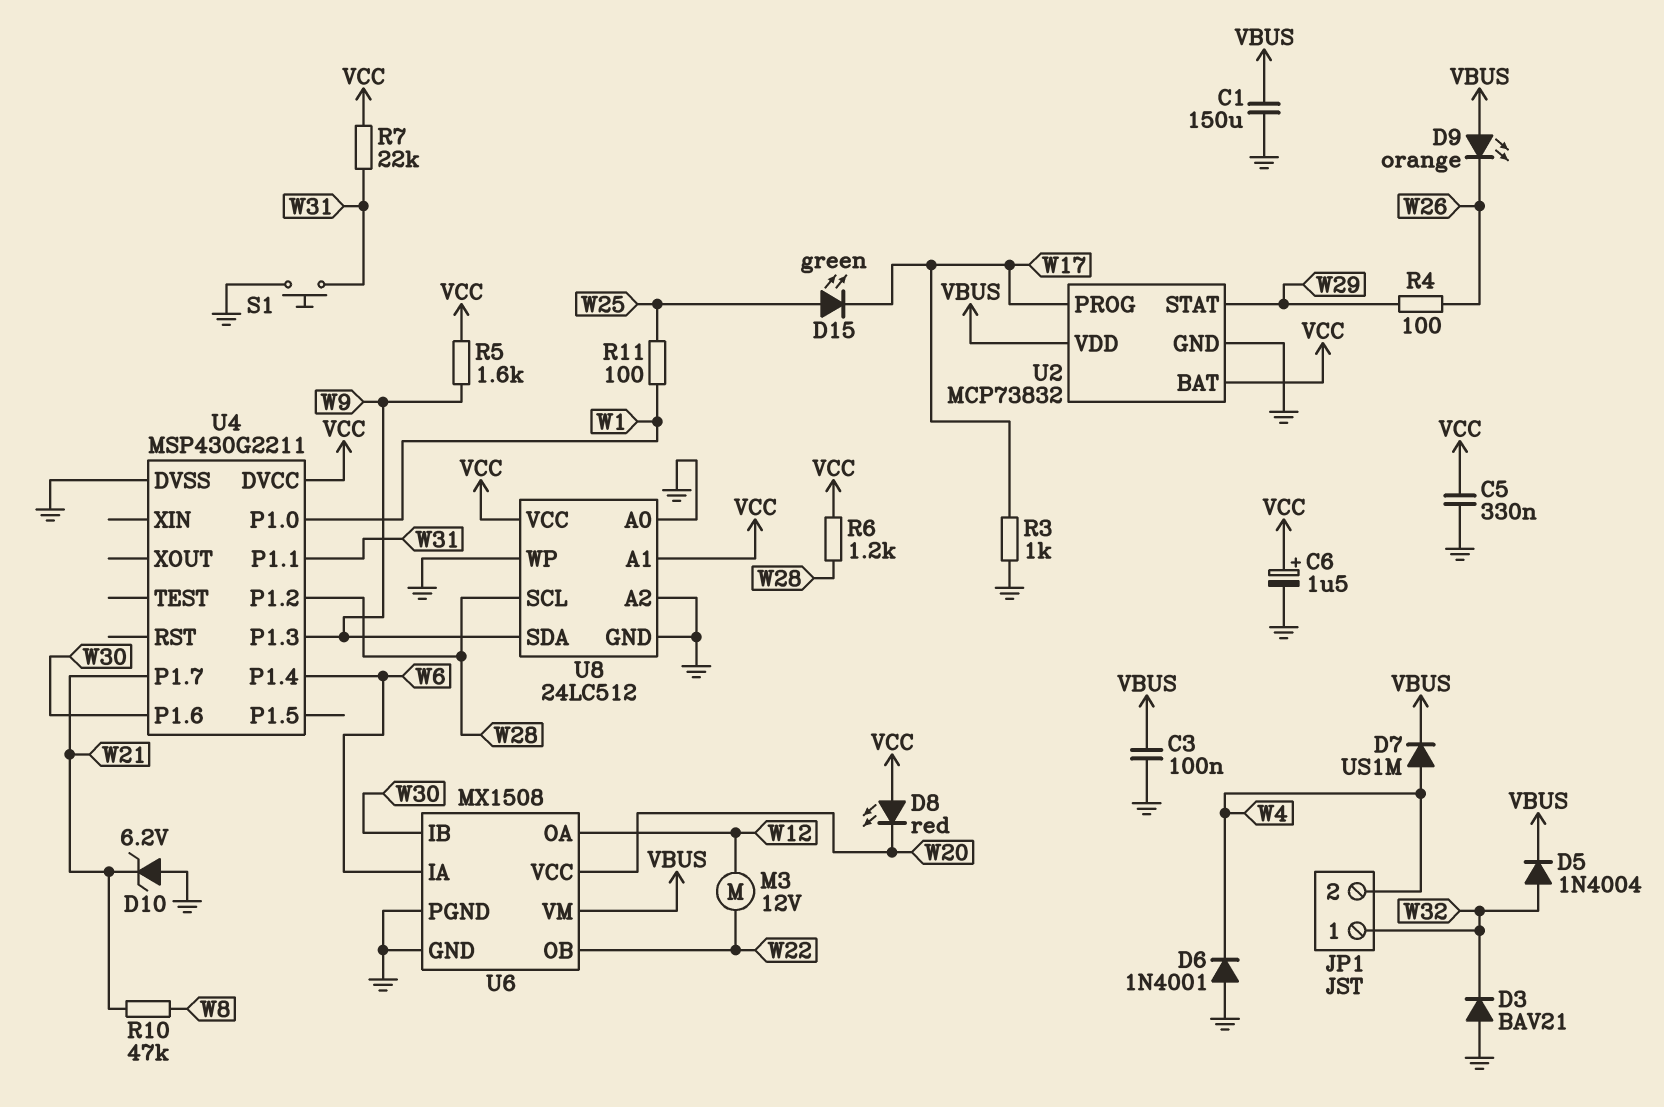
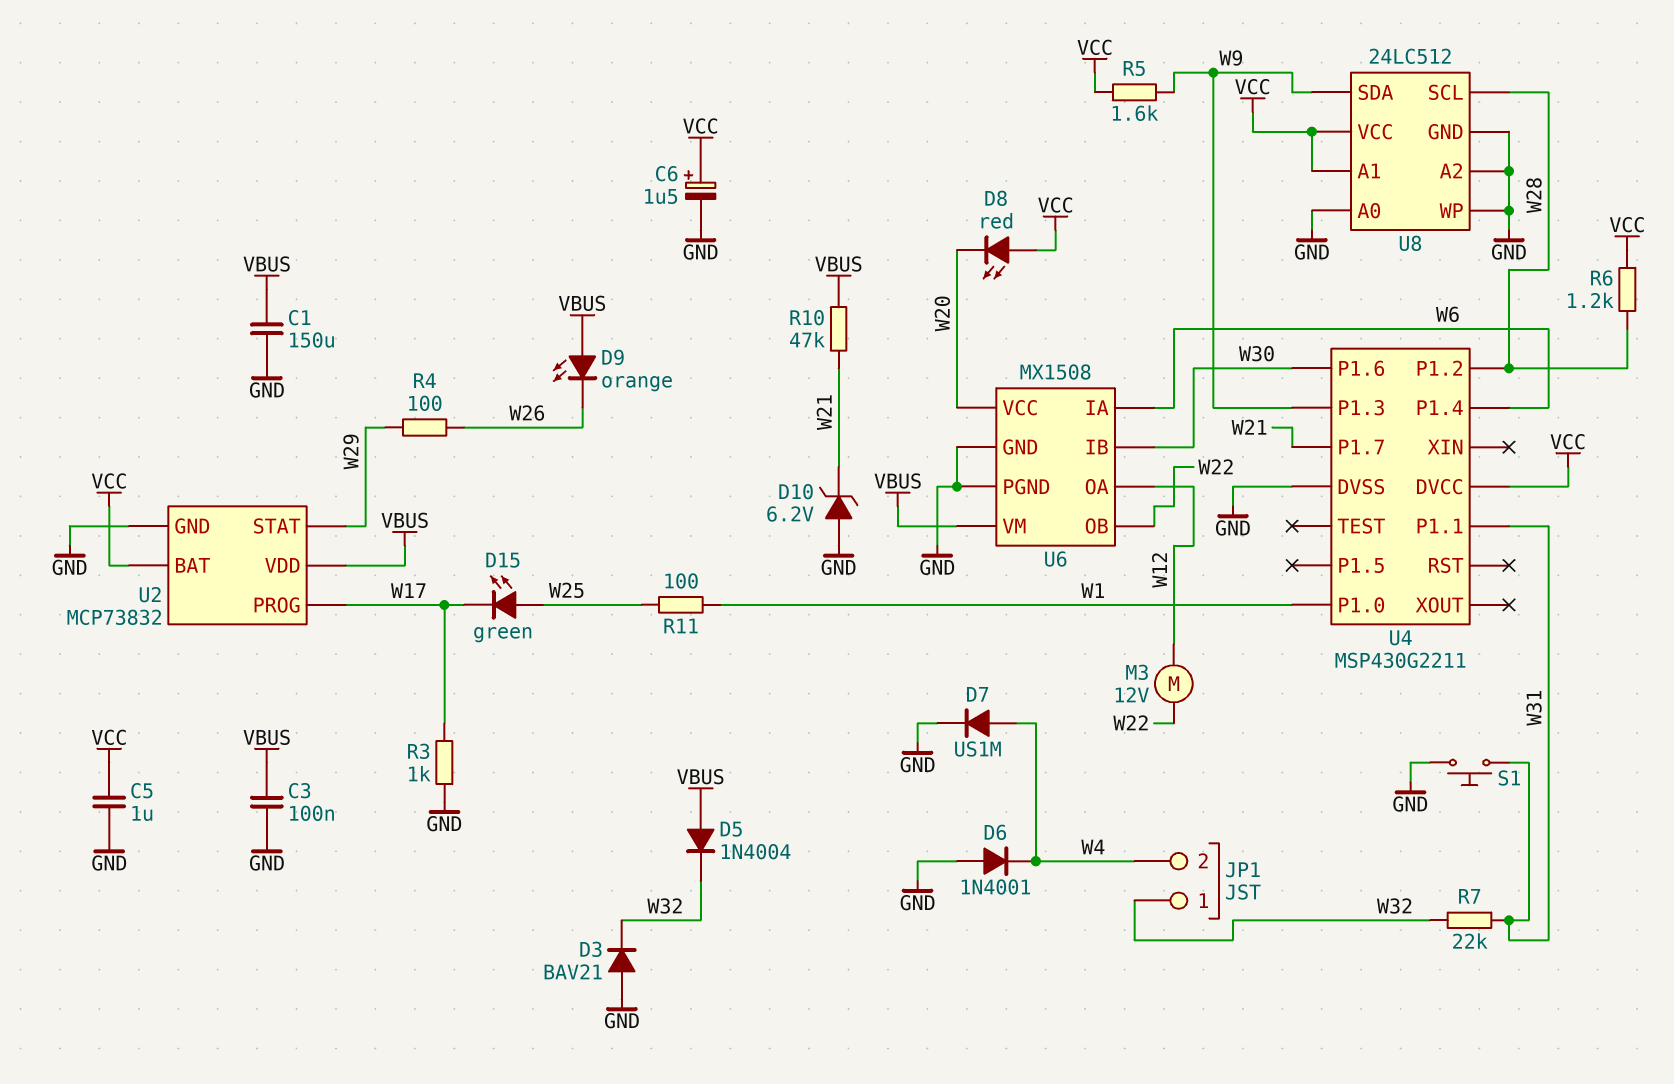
C5: 330nF (GND, VCC) -> 1uF (GND, VCC)
D5: diode 1N4004 (A W32, K VBUS) -> diode 1N4004 (A VBUS, K W32)
D7: diode US1M (A W4, K VBUS) -> diode US1M (A W4, K GND)
R7: 22k (VCC, W31) -> 22k (W31, W32)
R10: 47k (W8, W21) -> 47k (VBUS, W21)

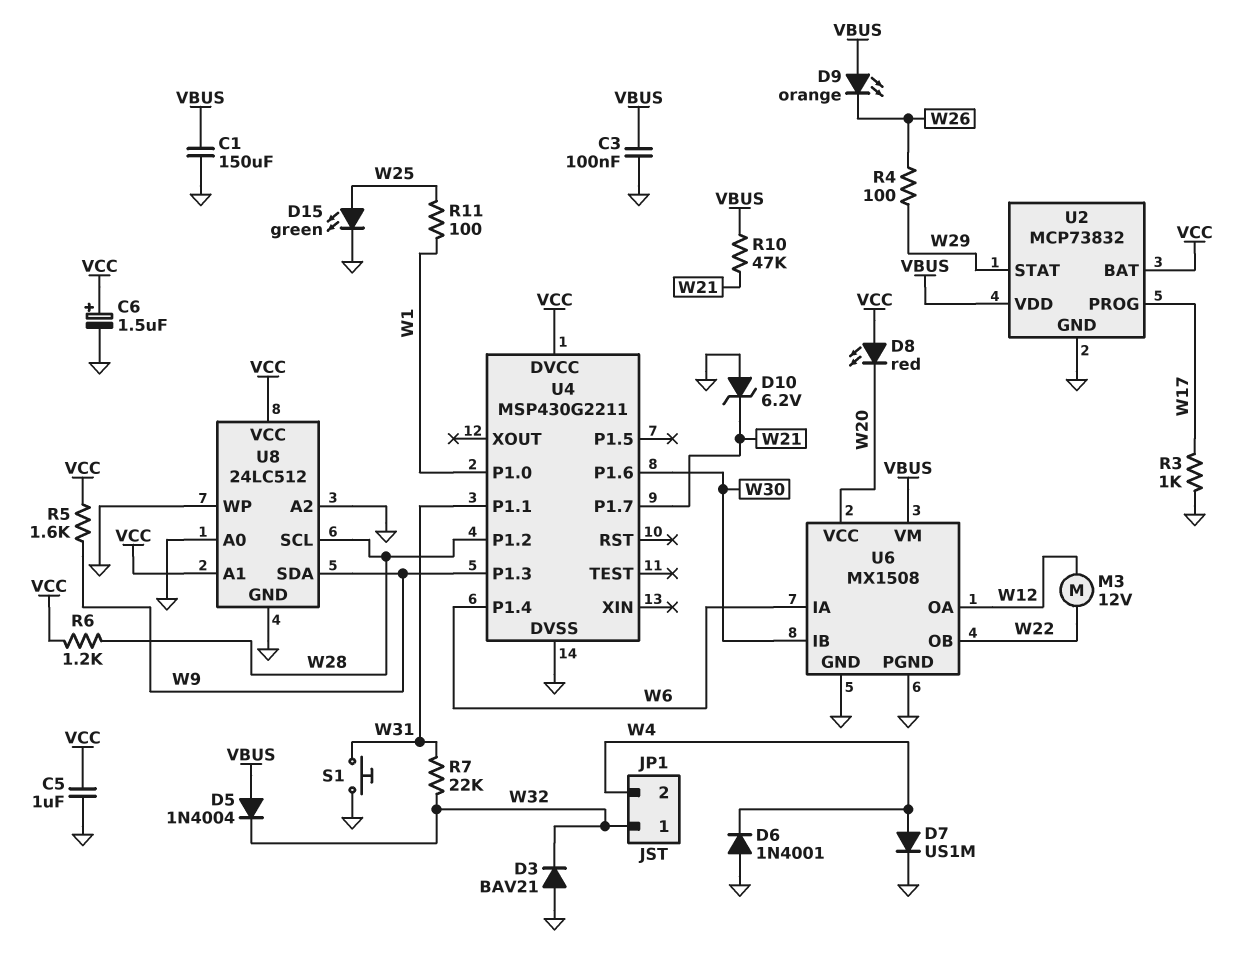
D15: LED green (A W25, K W17) -> LED green (A W25, K GND)

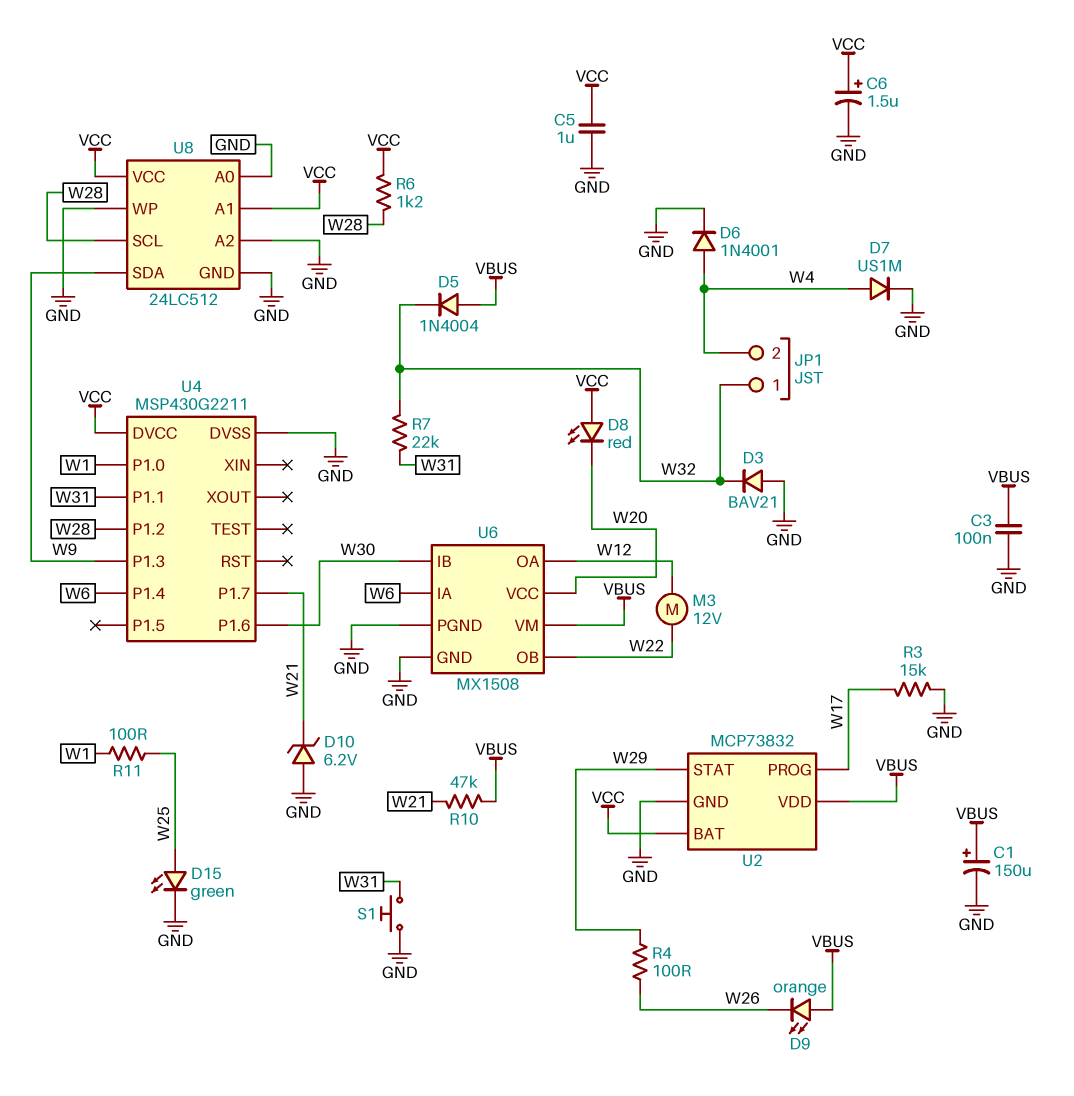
C1: 150uF (GND, VBUS) -> 150uF (plus VBUS, minus GND)
D6: diode 1N4001 (A GND, K W4) -> diode 1N4001 (A W4, K GND)
R3: 1k (GND, W17) -> 15k (GND, W17)
R5: 1.6k (VCC, W9) -> none

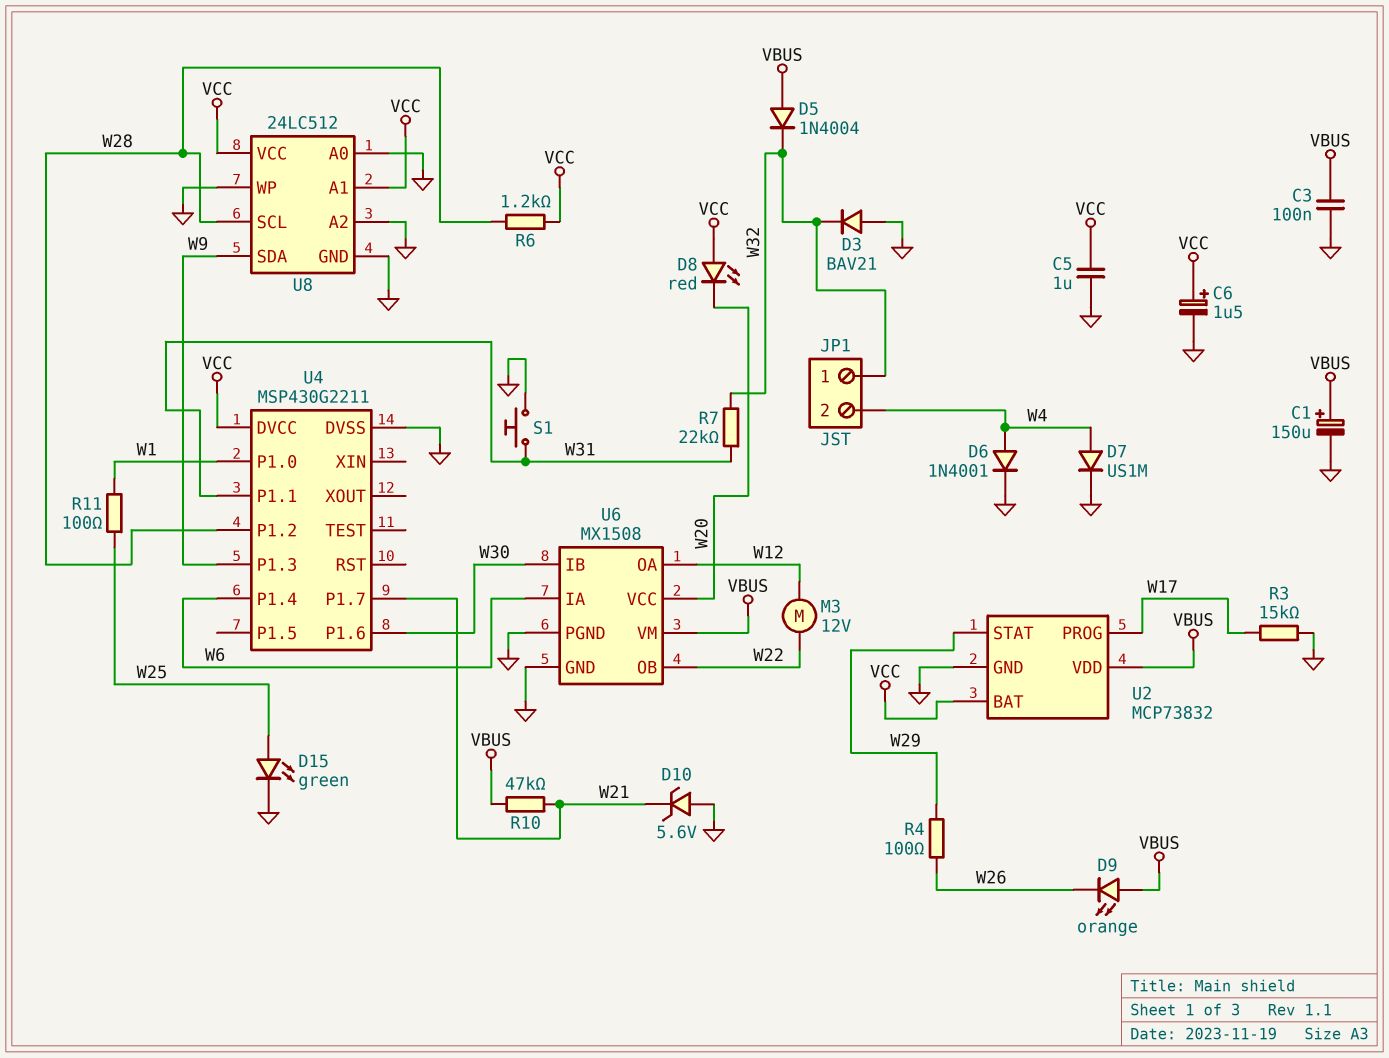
D10: zener 6.2V (A GND, K W21) -> zener 5.6V (A GND, K W21)

